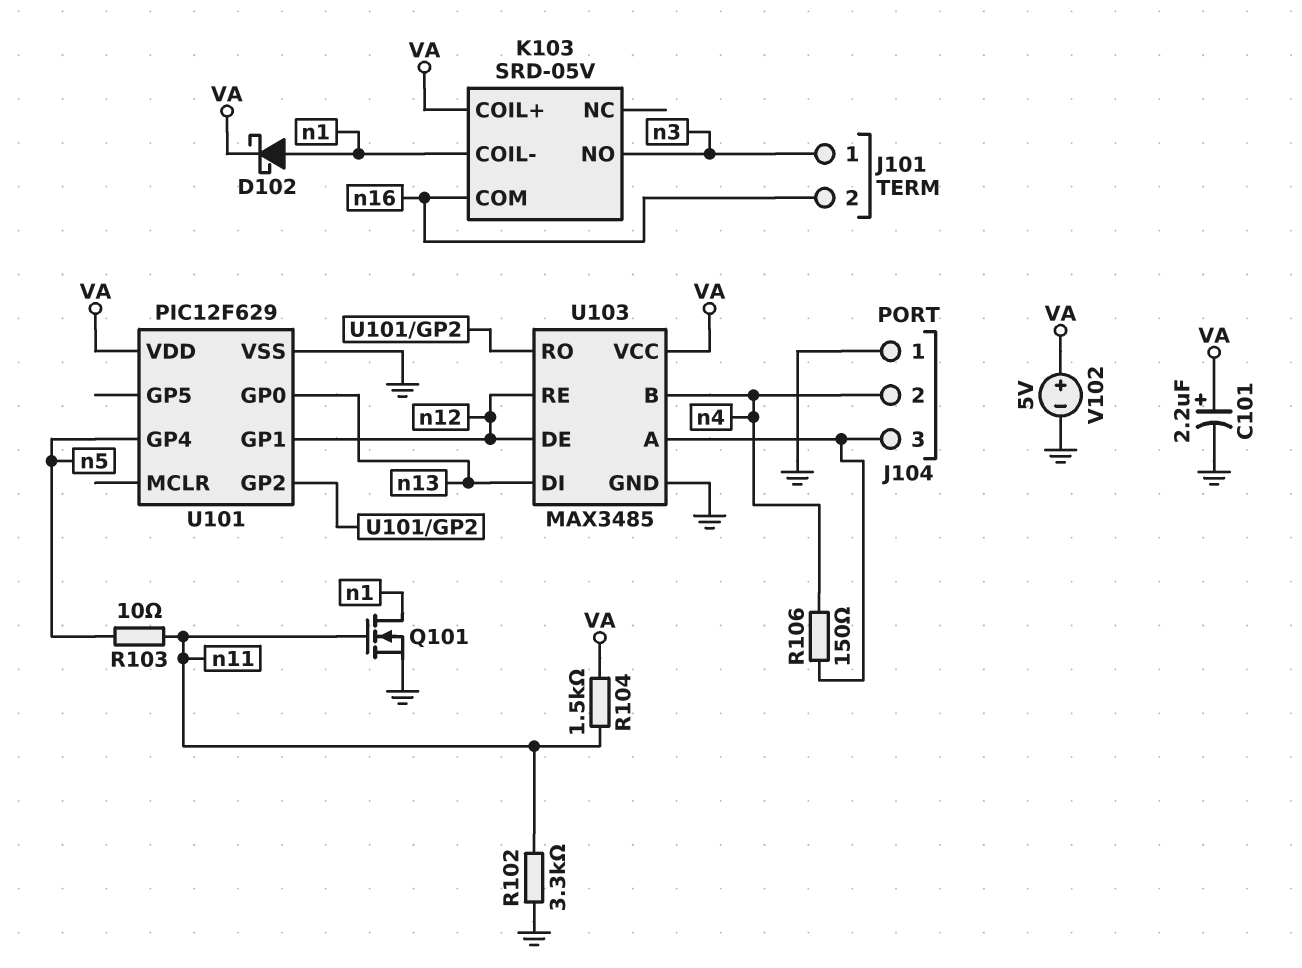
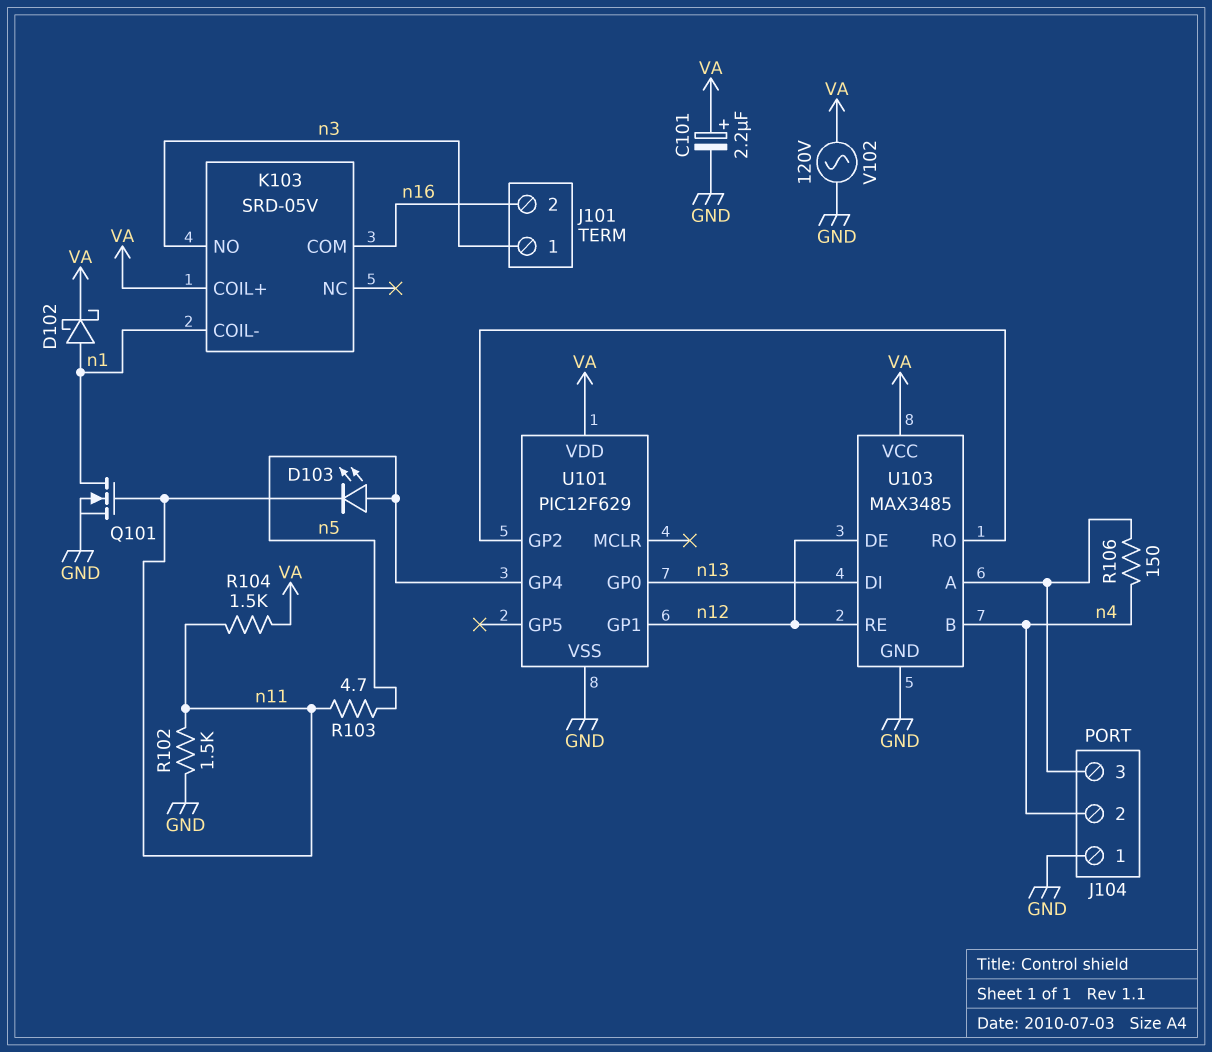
D103: none -> LED (A n5, K n11)
R102: 3.3k (GND, n11) -> 1.5k (GND, n11)
R103: 10 (n5, n11) -> 4.7 (n5, n11)
V102: 5V (plus VA, minus GND) -> AC 120V (GND, VA)

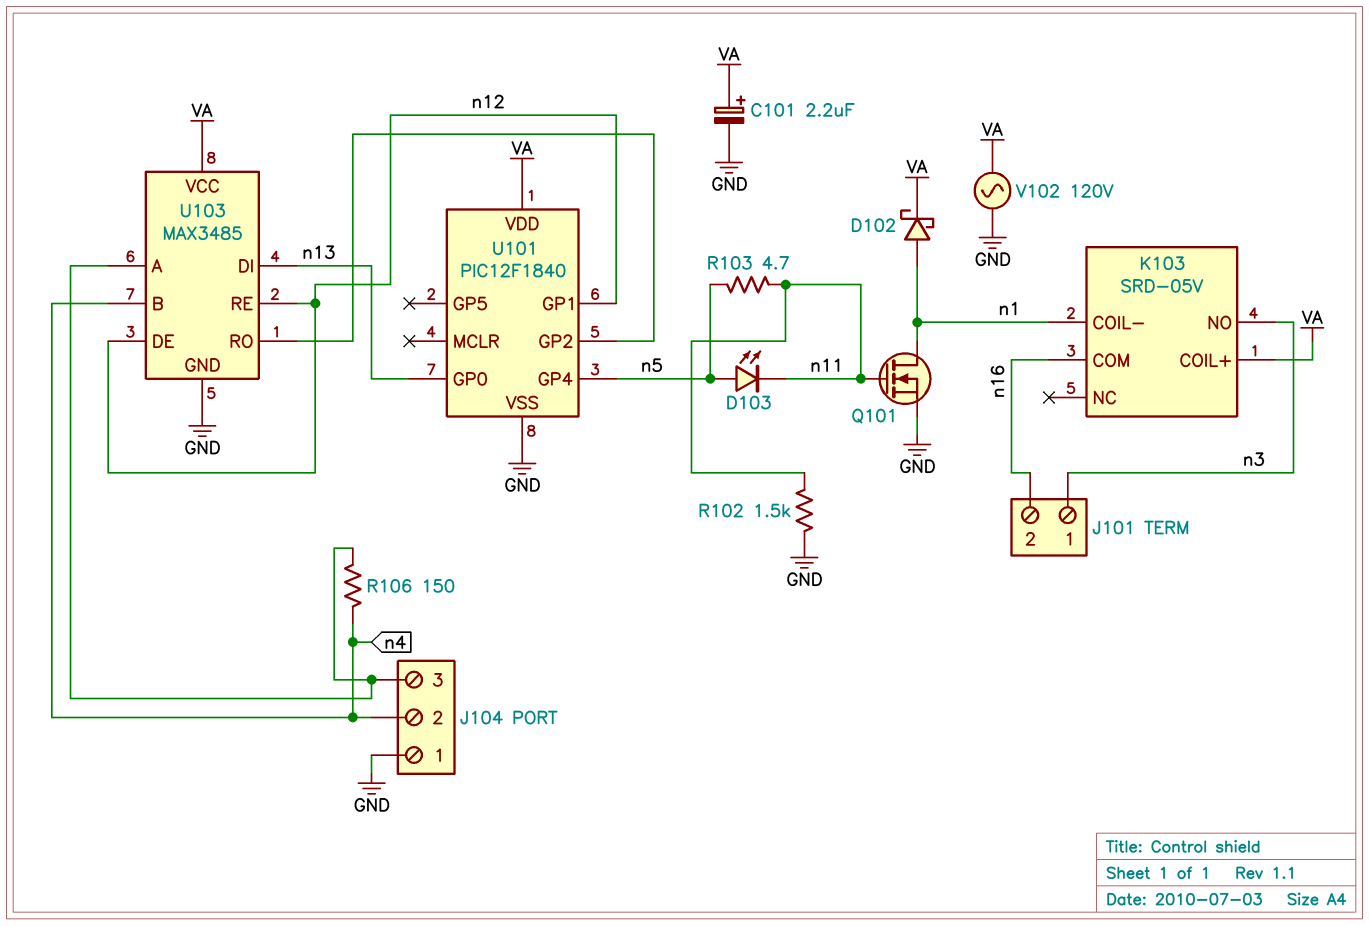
R104: 1.5k (VA, n11) -> none
U101: PIC12F629 -> PIC12F1840

